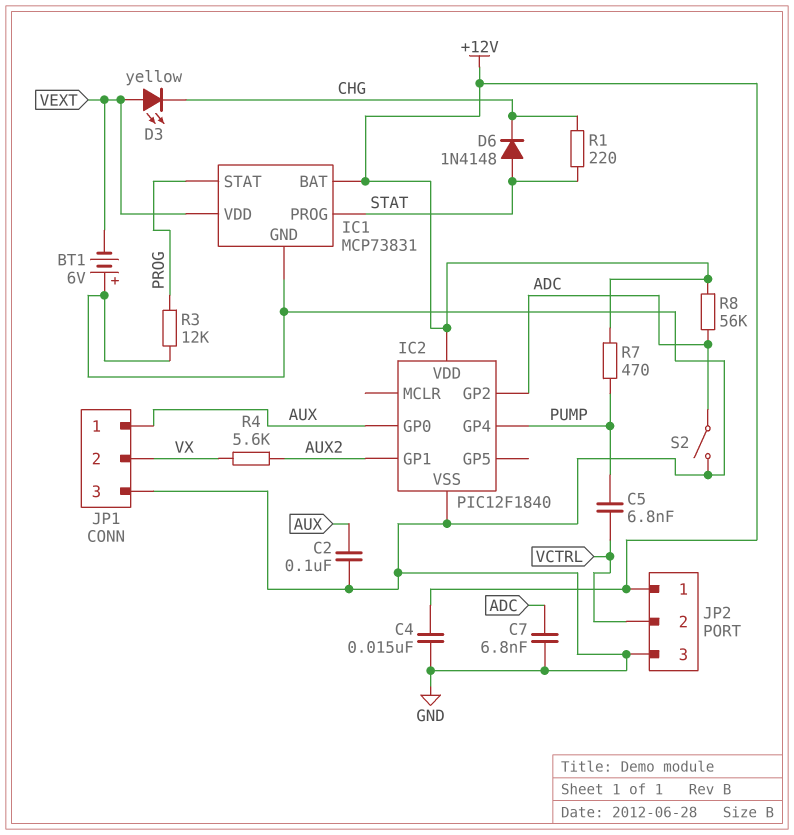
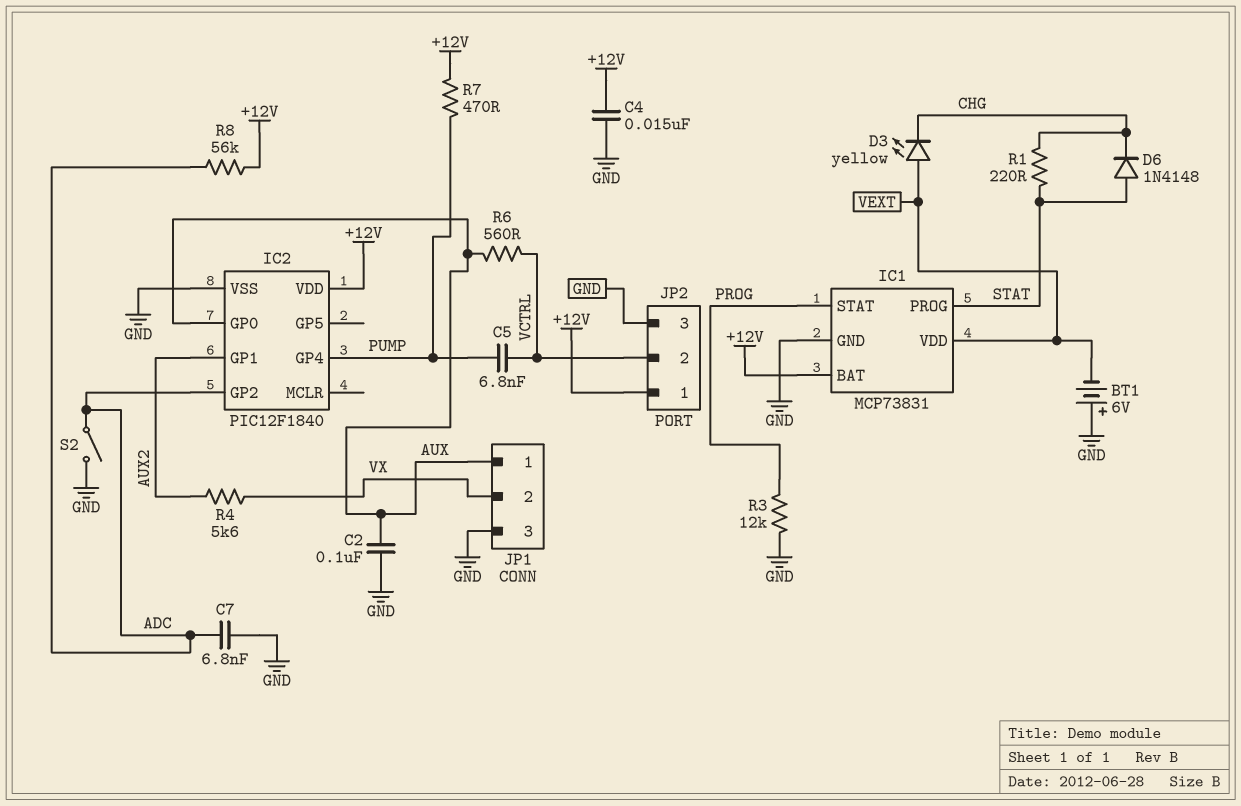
R6: none -> 560 (AUX, VCTRL)

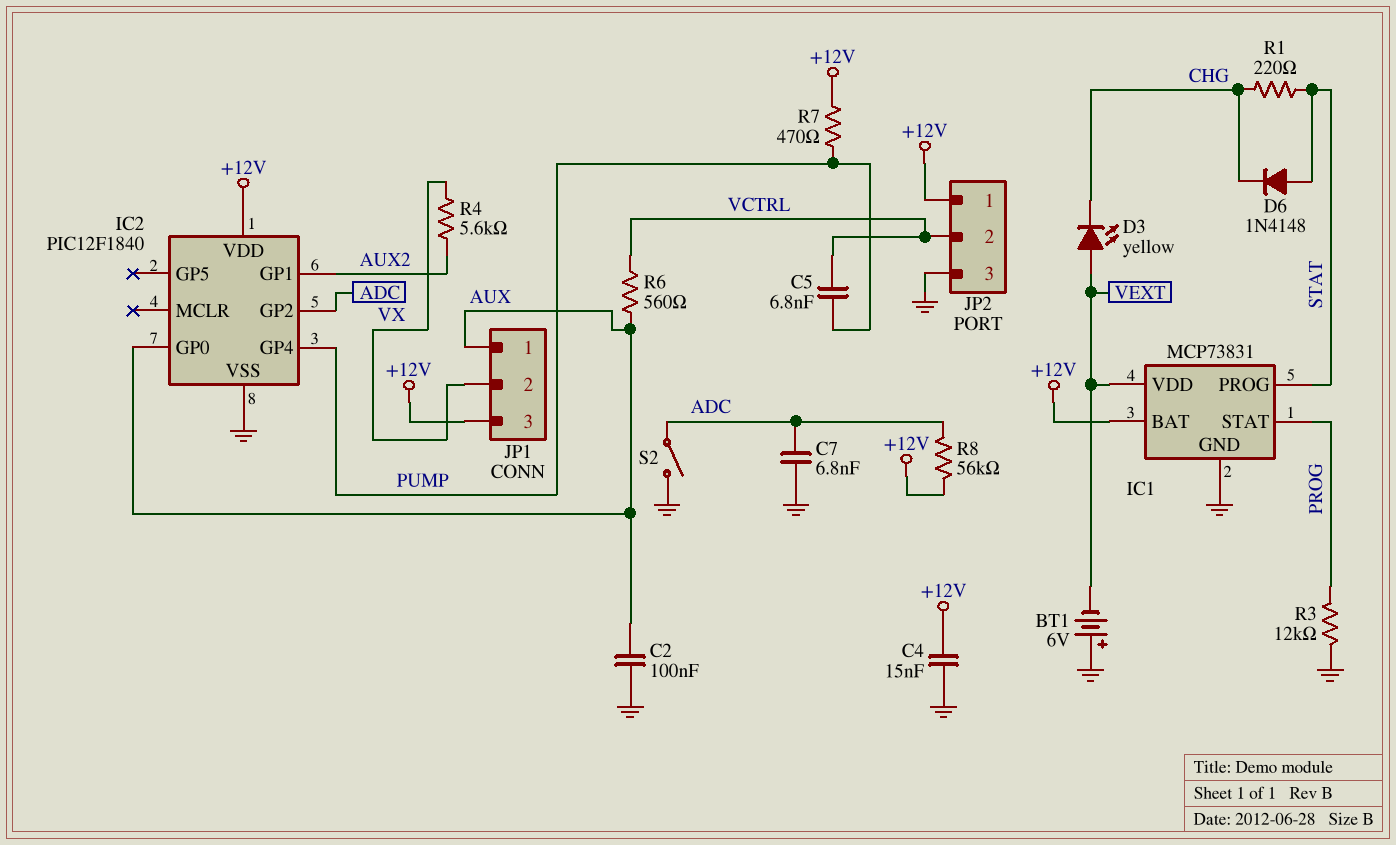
JP1 pin 3: GND -> +12V

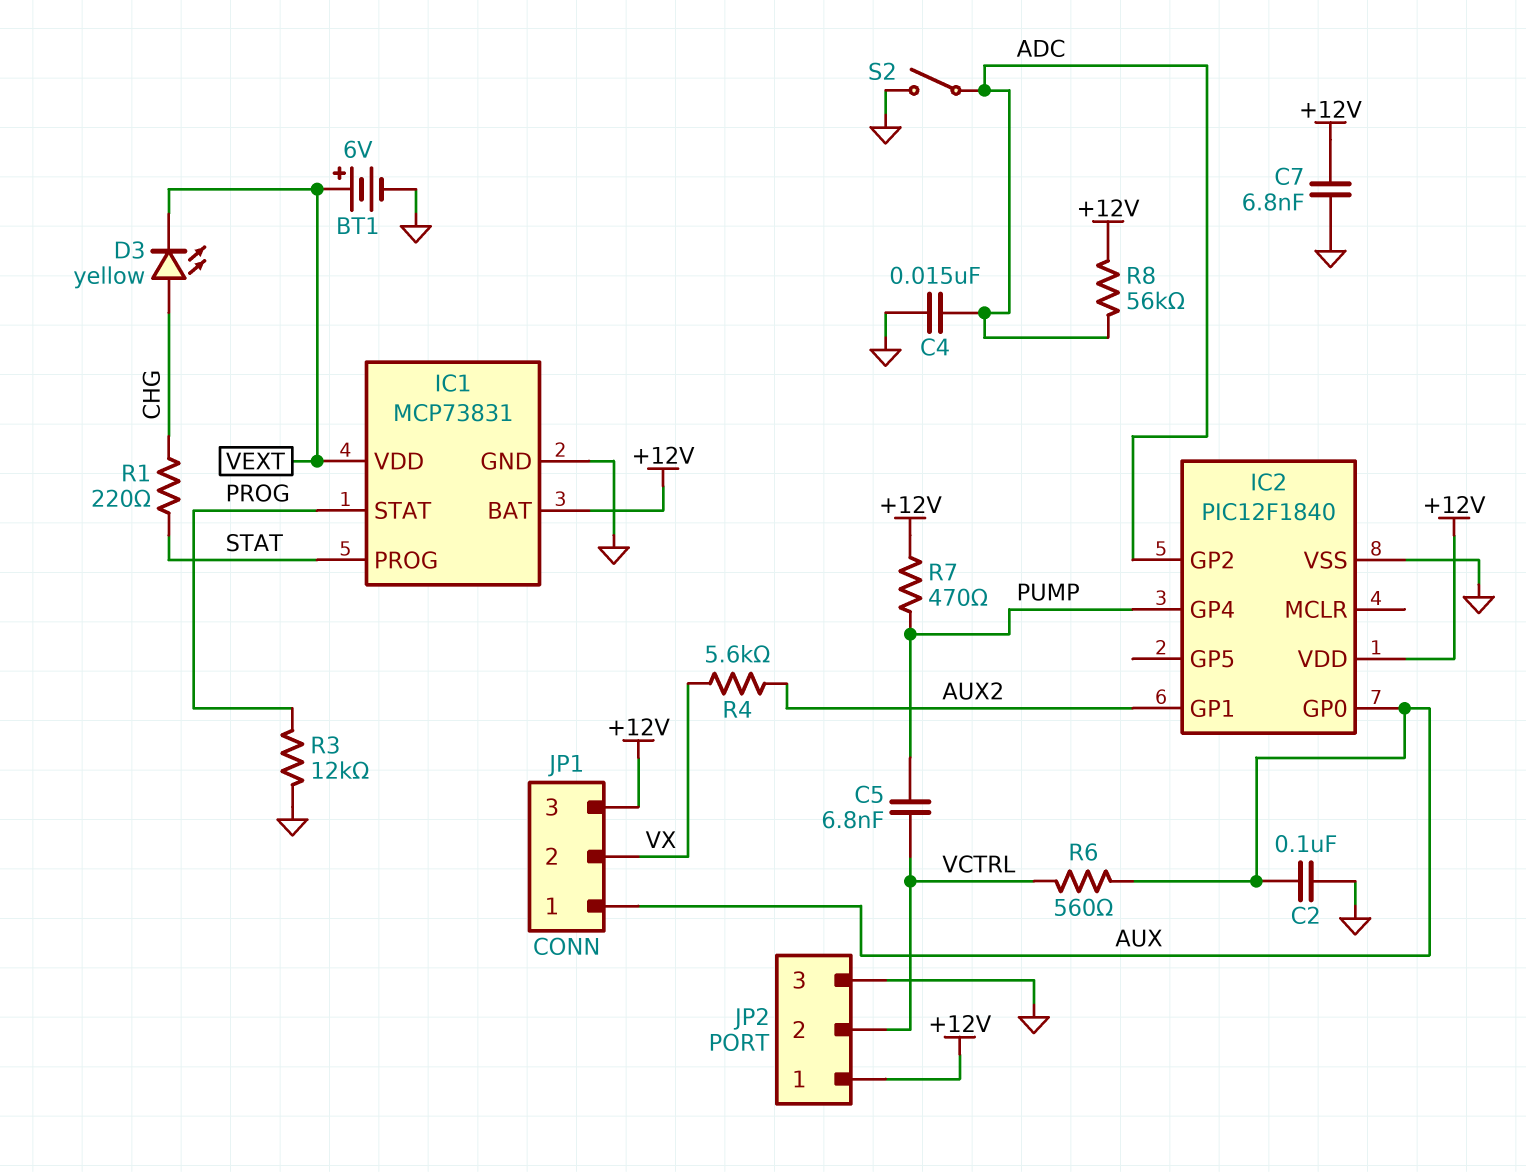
BT1: 6V (plus GND, minus VEXT) -> 6V (plus VEXT, minus GND)
C4: 15nF (+12V, GND) -> 15nF (ADC, GND)
C7: 6.8nF (ADC, GND) -> 6.8nF (+12V, GND)
D3: LED yellow (A VEXT, K CHG) -> LED yellow (A CHG, K VEXT)
D6: diode 1N4148 (A STAT, K CHG) -> none

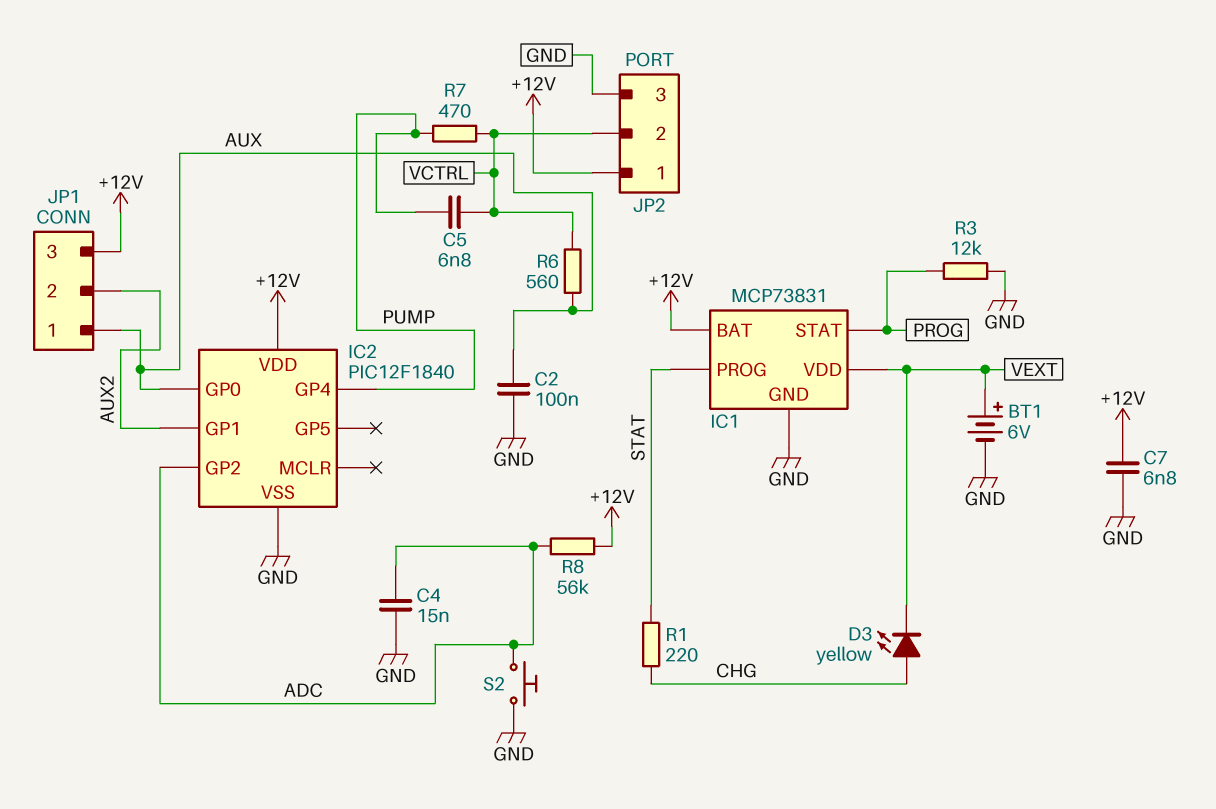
JP1 pin 2: VX -> AUX2
R4: 5.6k (AUX2, VX) -> none
R7: 470 (+12V, PUMP) -> 470 (PUMP, VCTRL)
S2: switch (ADC, GND) -> button (ADC, GND)

